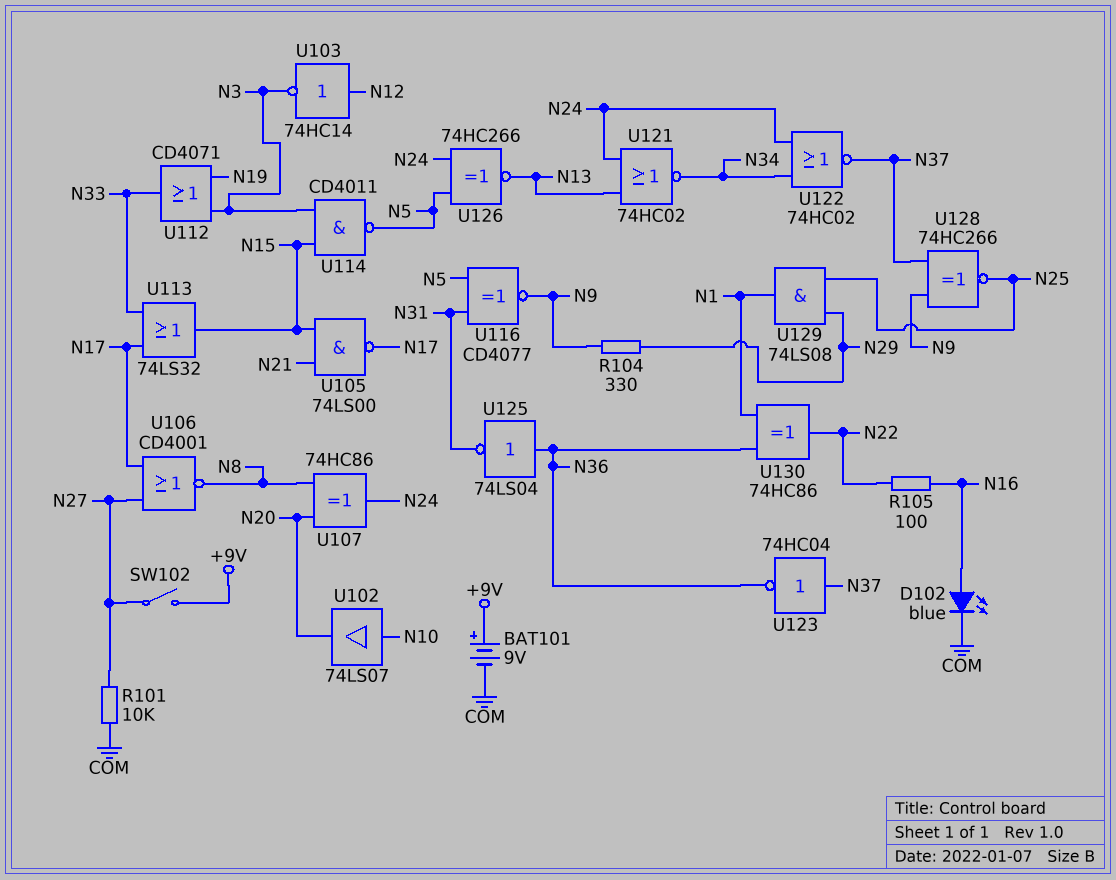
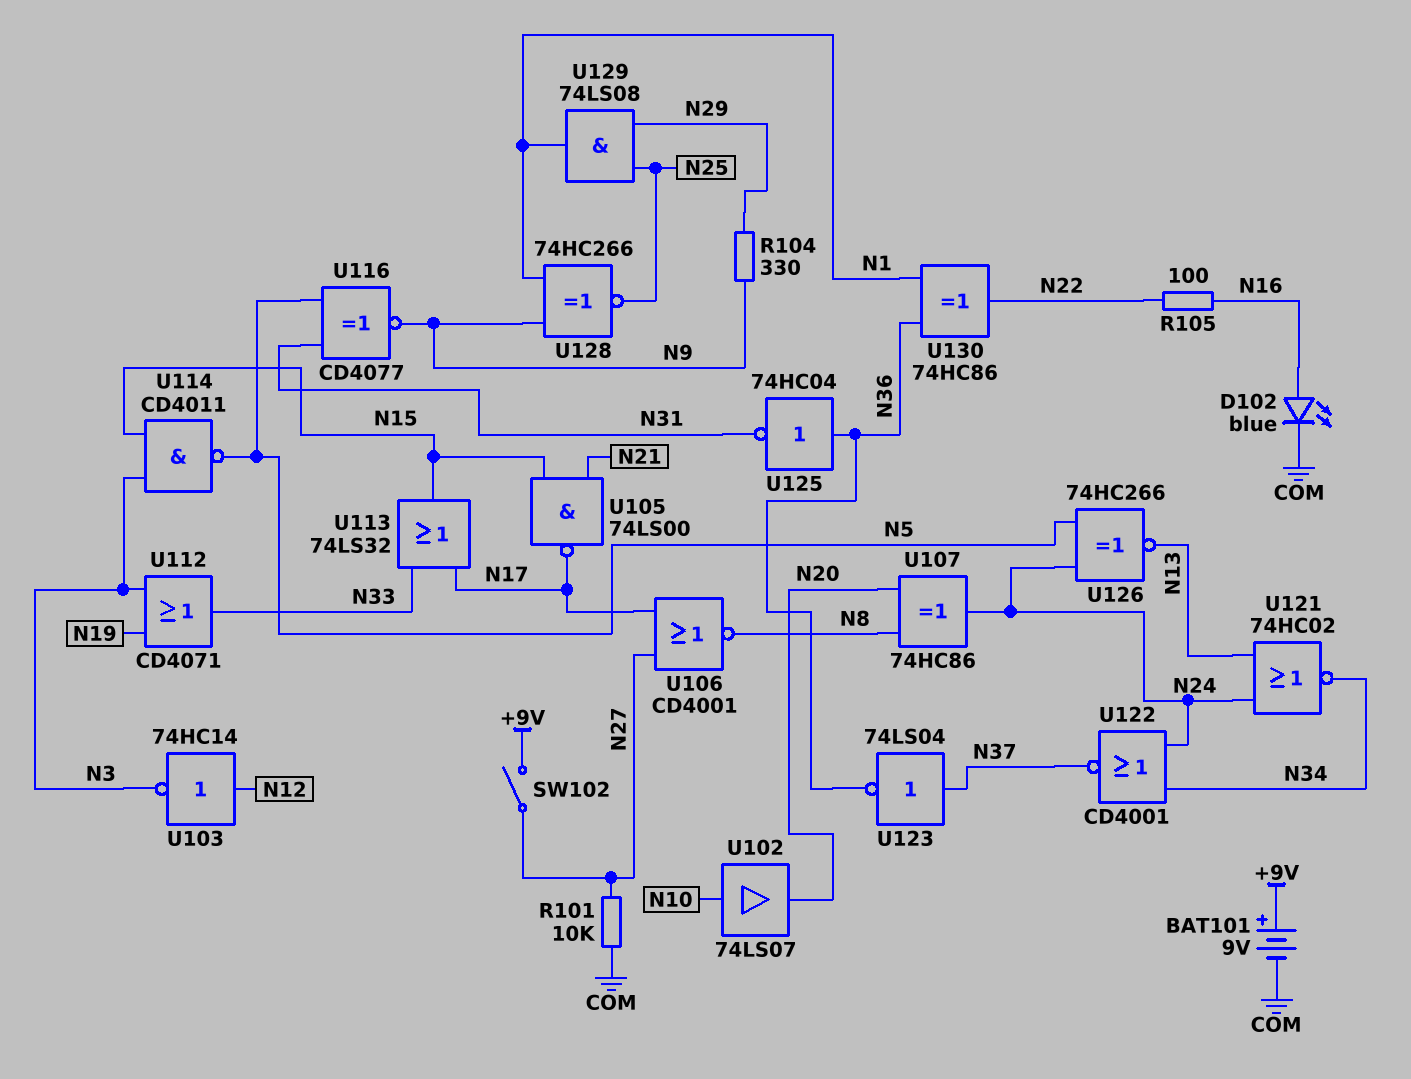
U122: NOR 74HC02 (in N24, in N34, out N37) -> NOR CD4001 (in N24, in N34, out N37)
U123: NOT 74HC04 (in N37, out N36) -> NOT 74LS04 (in N37, out N36)
U125: NOT 74LS04 (in N36, out N31) -> NOT 74HC04 (in N36, out N31)
U128: XNOR 74HC266 (in N9, in N37, out N25) -> XNOR 74HC266 (in N1, in N9, out N25)

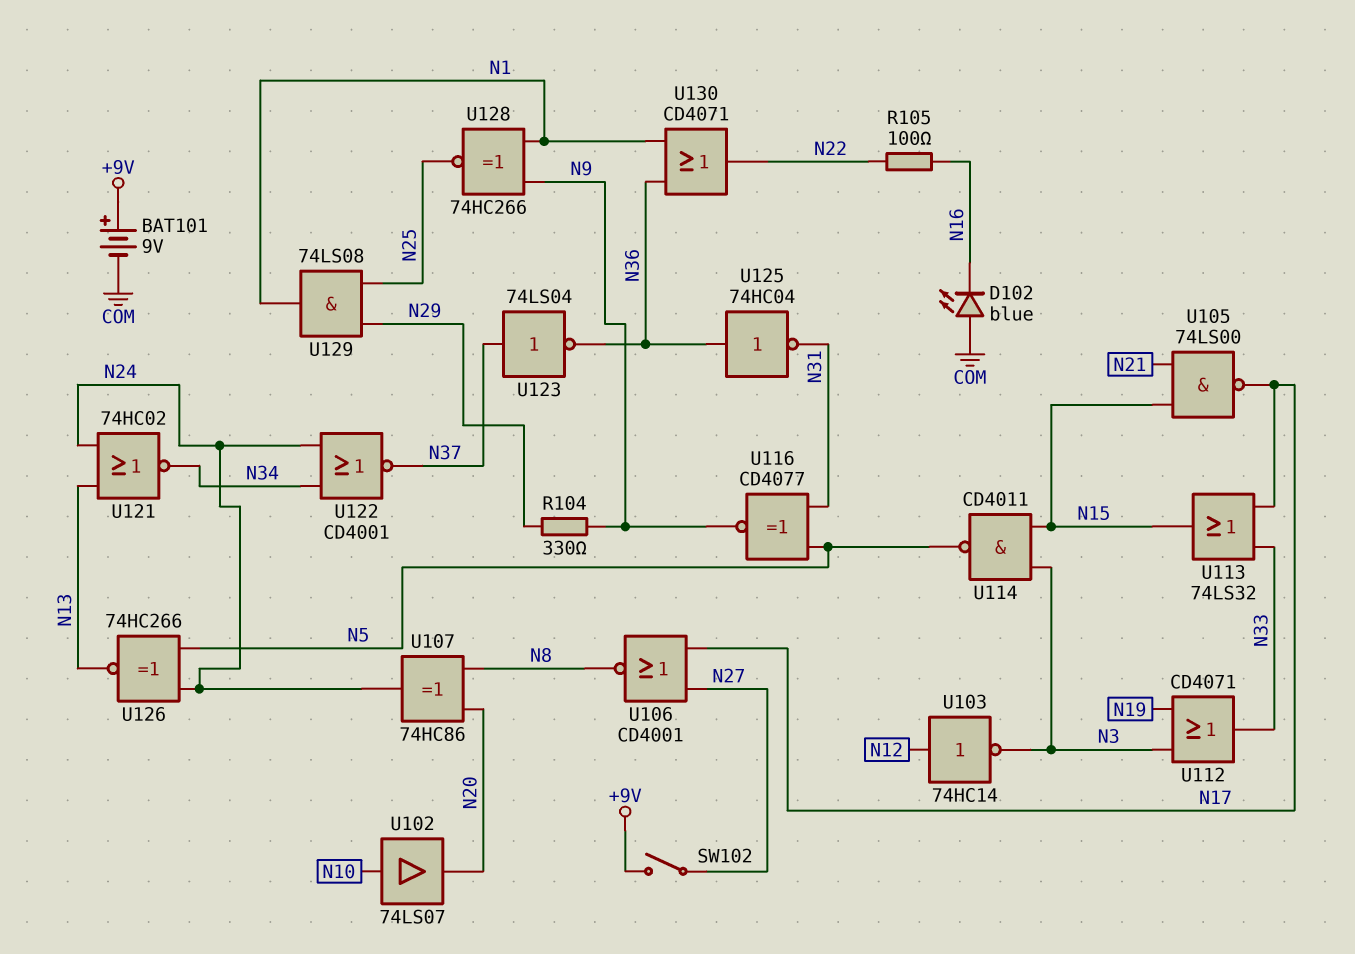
D102: LED blue (A N16, K COM) -> LED blue (A COM, K N16)
R101: 10k (COM, N27) -> none
U130: XOR 74HC86 (in N1, in N36, out N22) -> OR CD4071 (in N1, in N36, out N22)

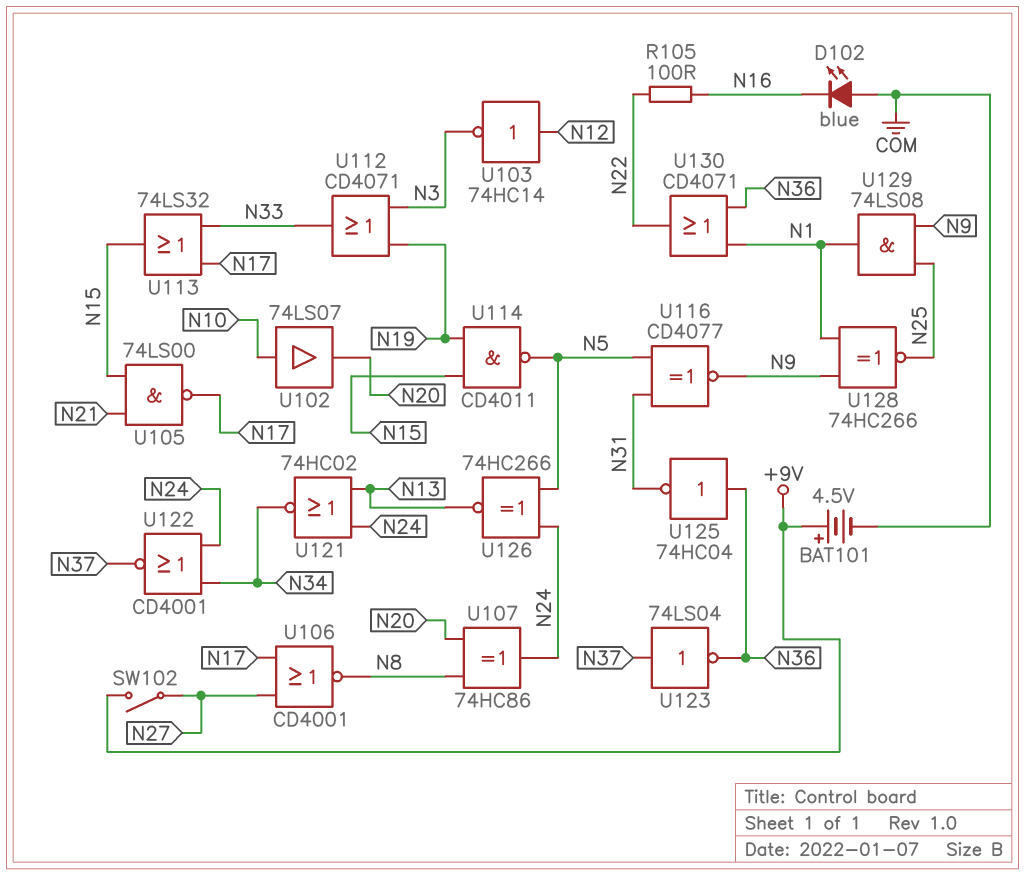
BAT101: 9V (plus +9V, minus COM) -> 4.5V (plus +9V, minus COM)
R104: 330 (N9, N29) -> none
U114: NAND CD4011 (in N3, in N15, out N5) -> NAND CD4011 (in N15, in N19, out N5)
U129: AND 74LS08 (in N25, in N29, out N1) -> AND 74LS08 (in N9, in N25, out N1)

